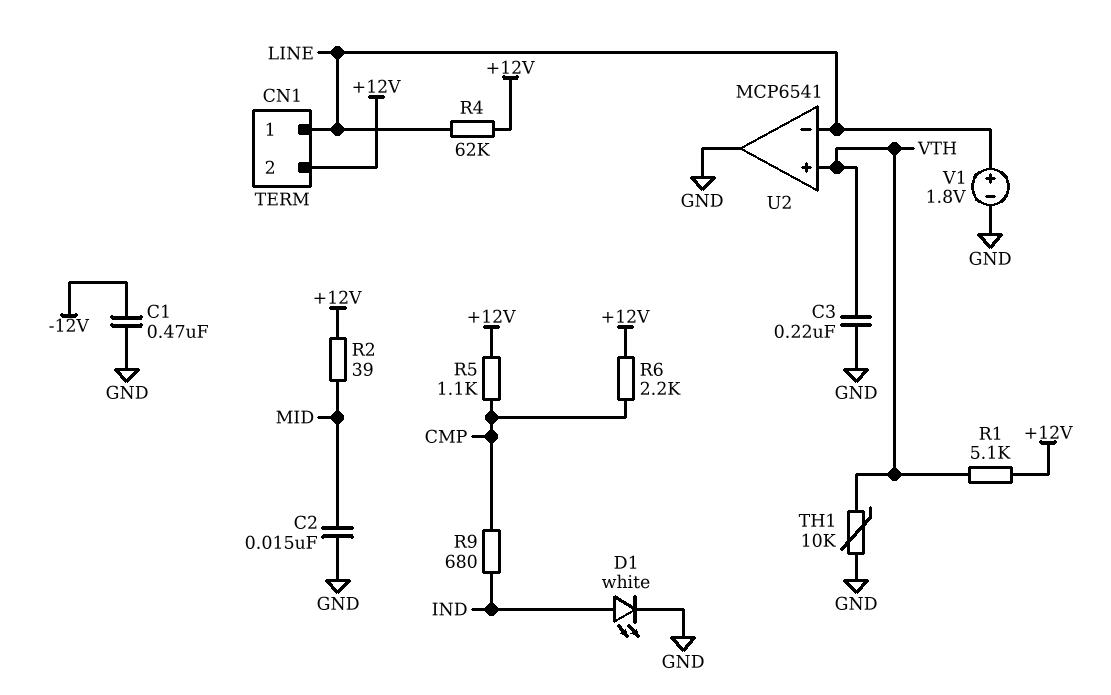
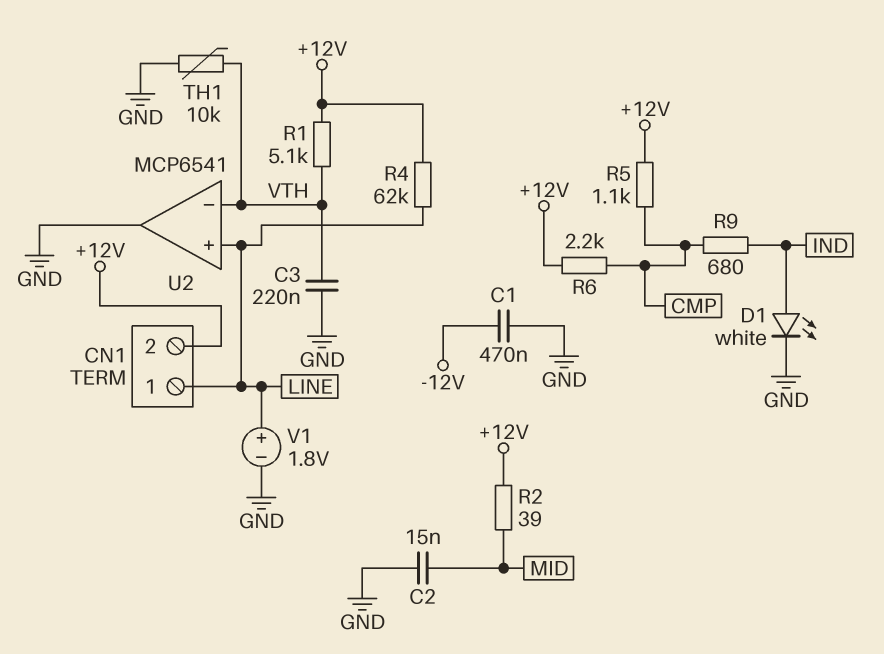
U2 pin in+: VTH -> LINE
U2 pin in-: LINE -> VTH

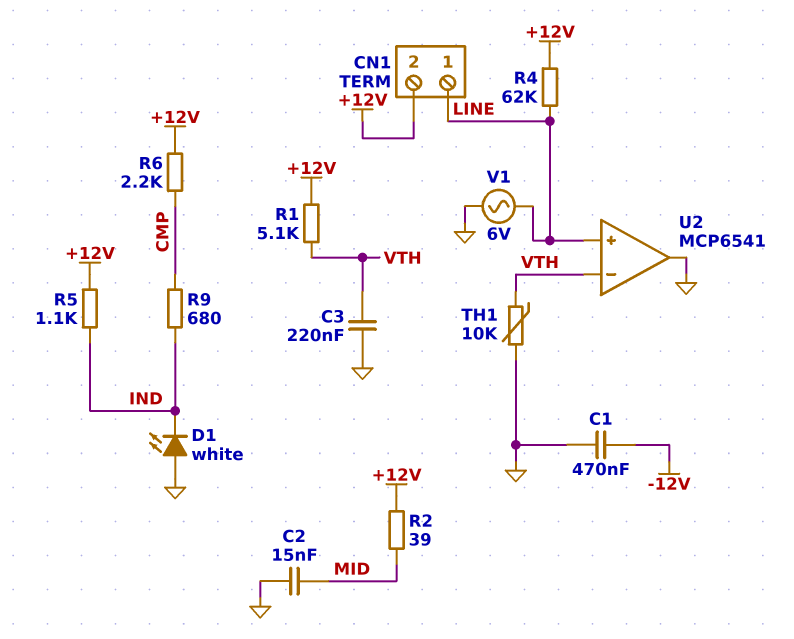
D1: LED white (A IND, K GND) -> LED white (A GND, K IND)
R5: 1.1k (+12V, CMP) -> 1.1k (+12V, IND)
V1: 1.8V (plus LINE, minus GND) -> AC 6V (GND, LINE)

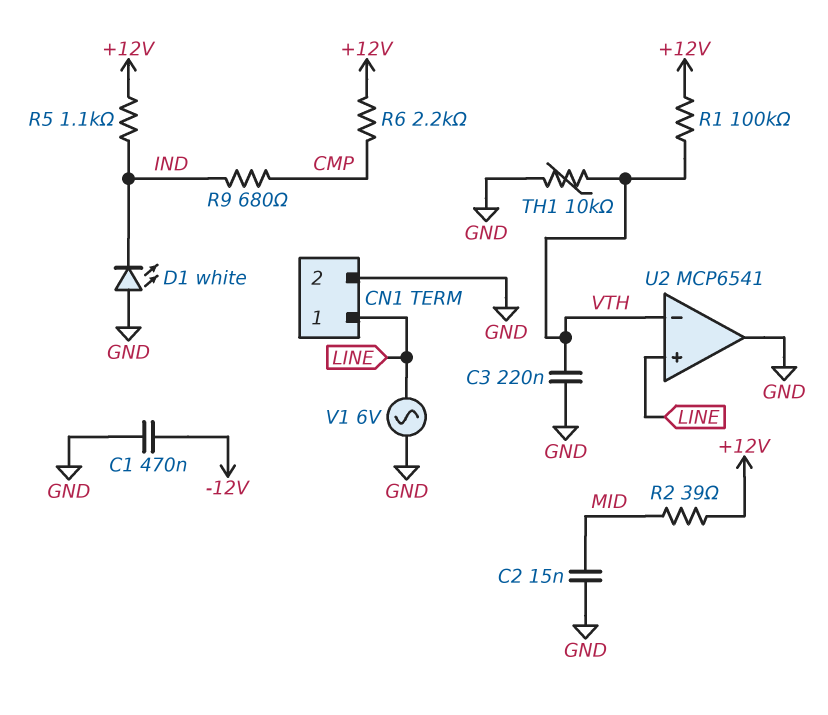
CN1 pin 2: +12V -> GND
R1: 5.1k (+12V, VTH) -> 100k (+12V, VTH)
R4: 62k (+12V, LINE) -> none

